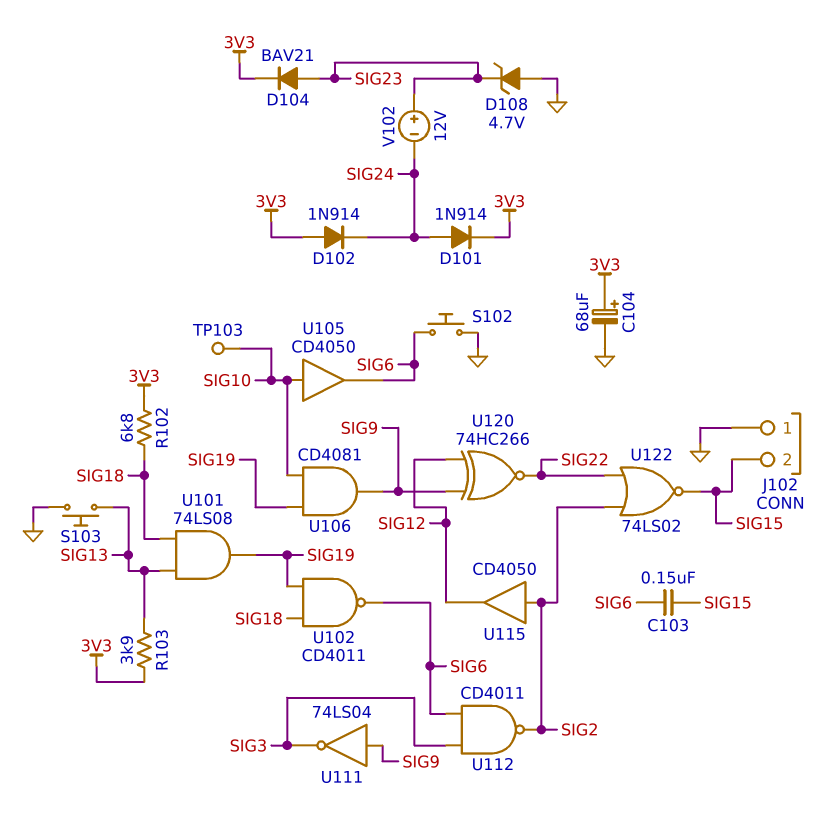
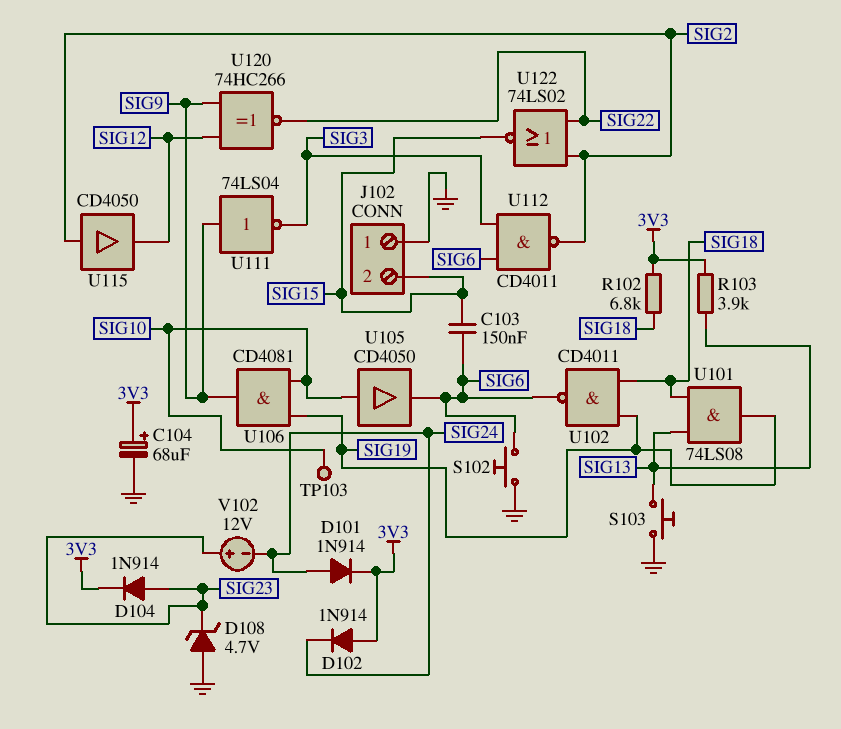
D104: diode BAV21 (A SIG23, K 3V3) -> diode 1N914 (A SIG23, K 3V3)

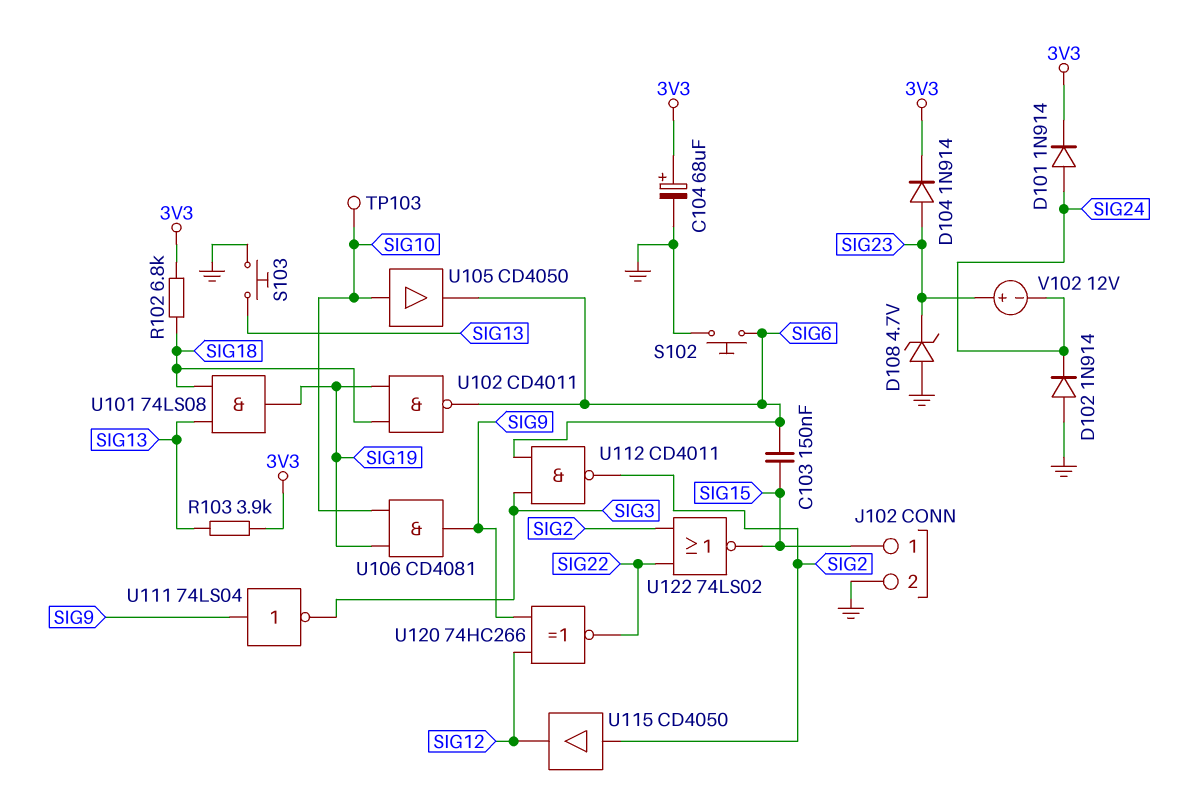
D102: diode 1N914 (A 3V3, K SIG24) -> diode 1N914 (A GND, K SIG24)
J102 pin 1: GND -> SIG15
J102 pin 2: SIG15 -> GND

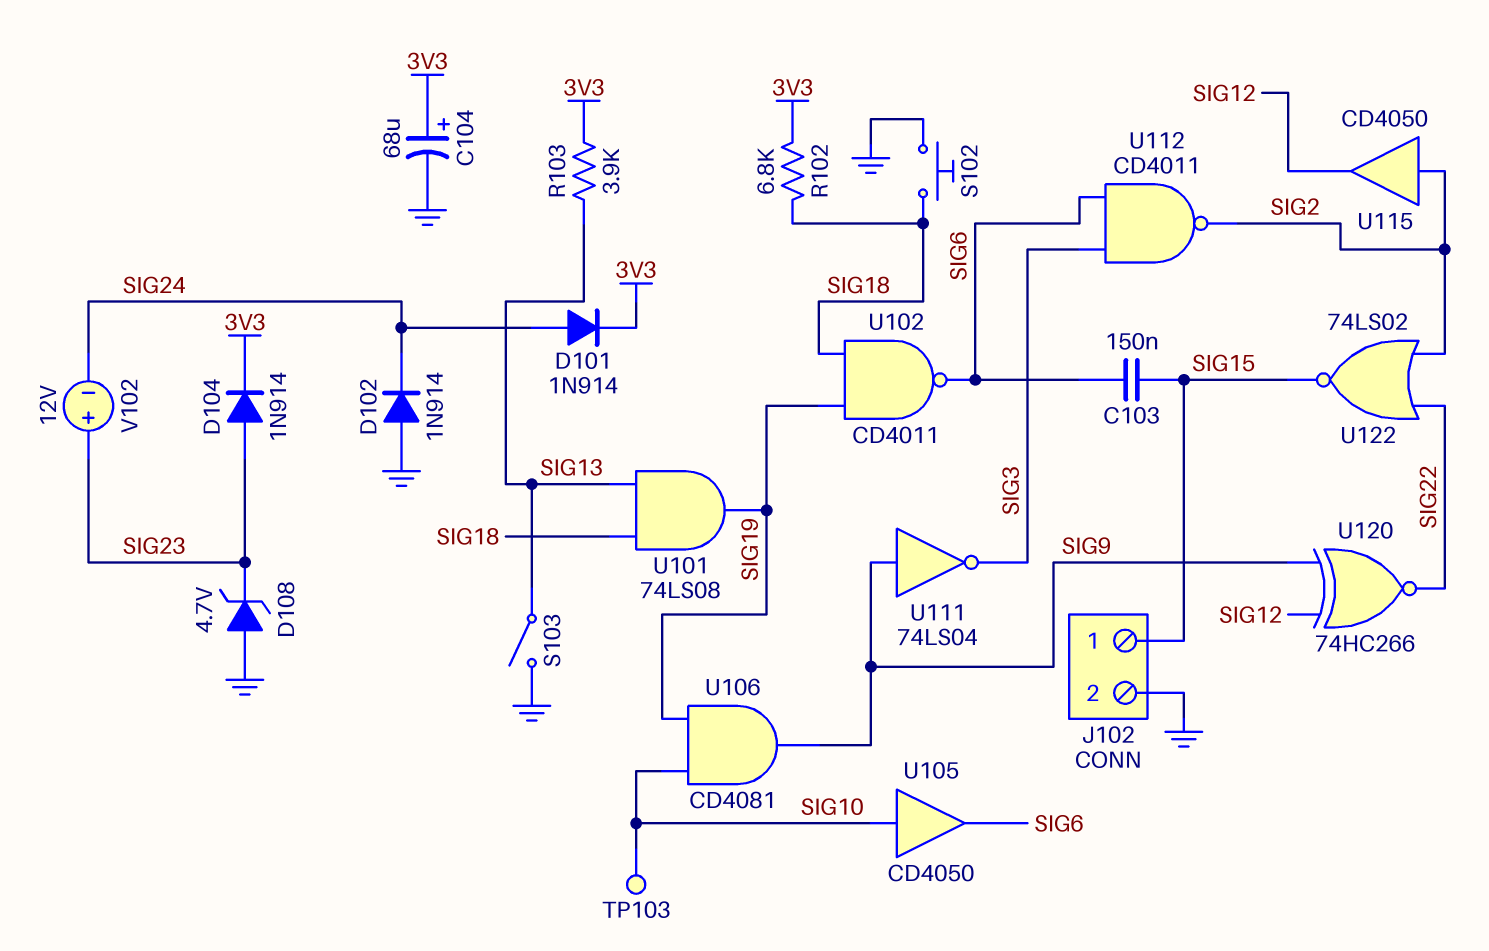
S102: button (GND, SIG6) -> button (GND, SIG18)
S103: button (GND, SIG13) -> switch (GND, SIG13)

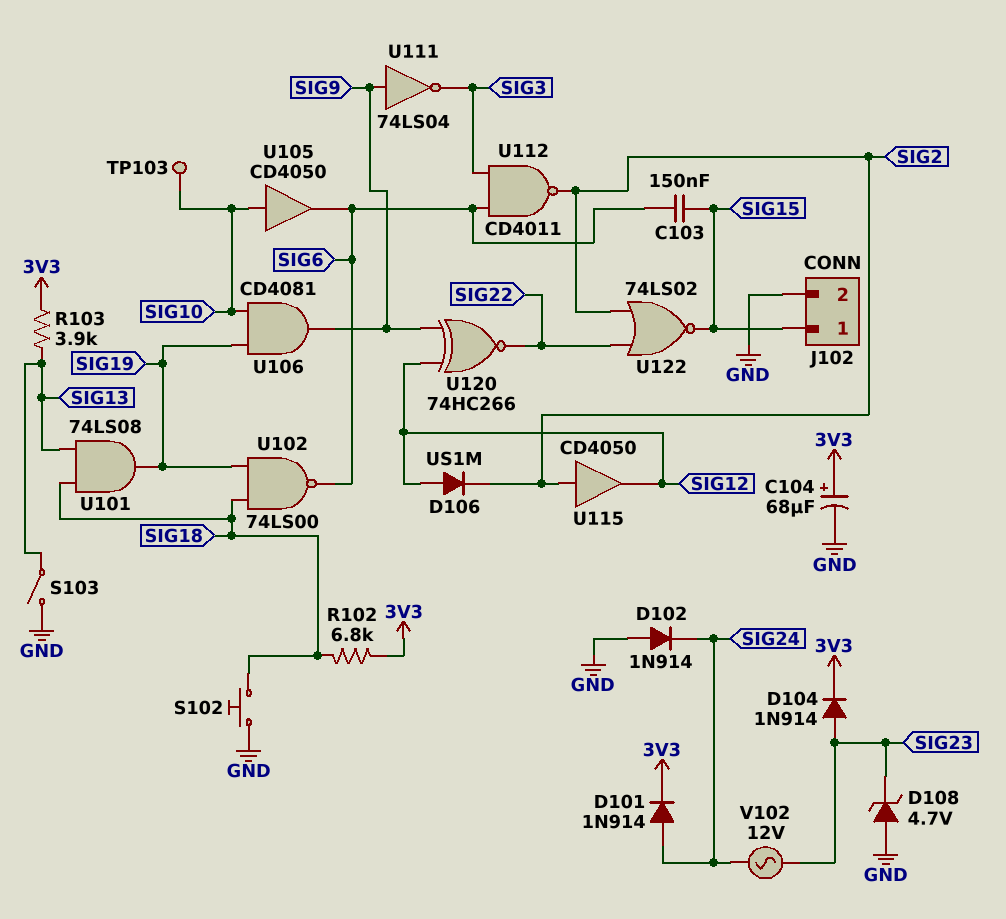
D106: none -> diode US1M (A SIG12, K SIG2)
U102: NAND CD4011 (in SIG18, in SIG19, out SIG6) -> NAND 74LS00 (in SIG18, in SIG19, out SIG6)
V102: 12V (plus SIG23, minus SIG24) -> AC 12V (SIG23, SIG24)

